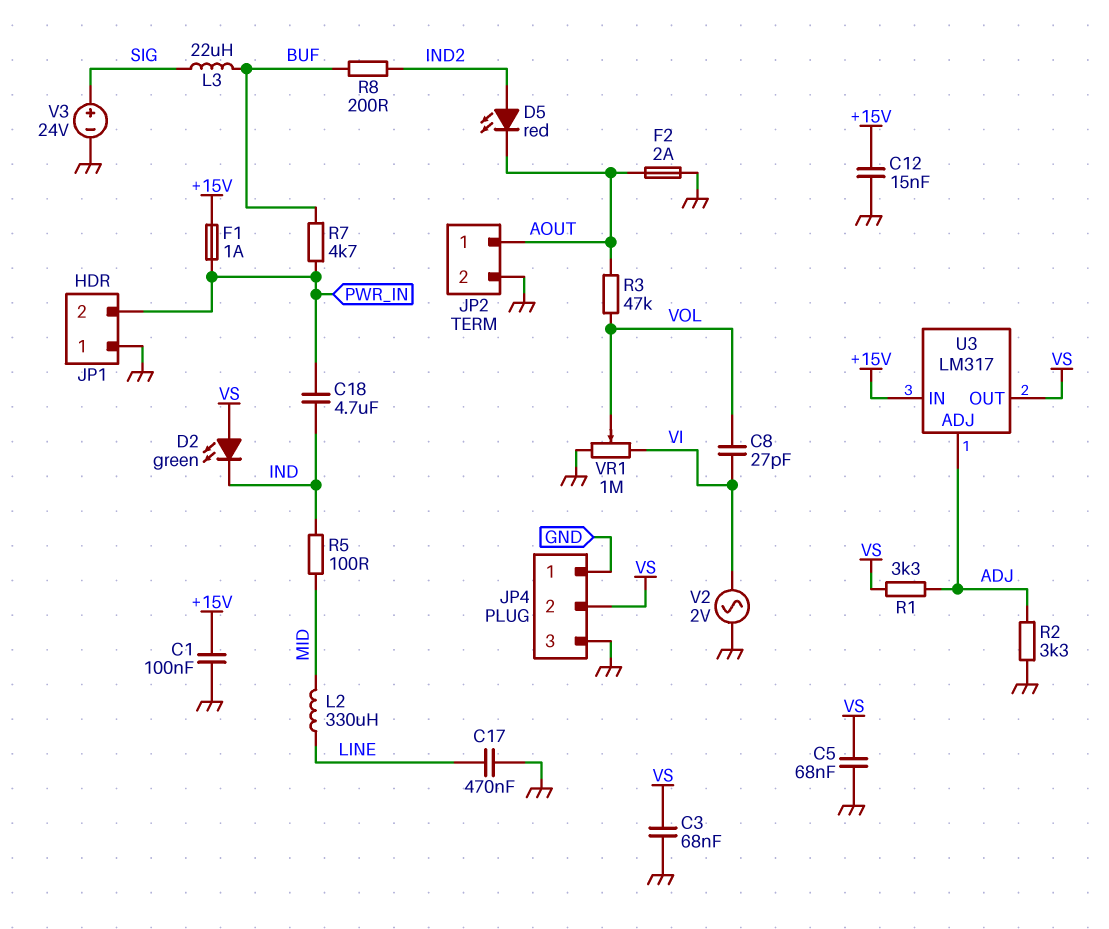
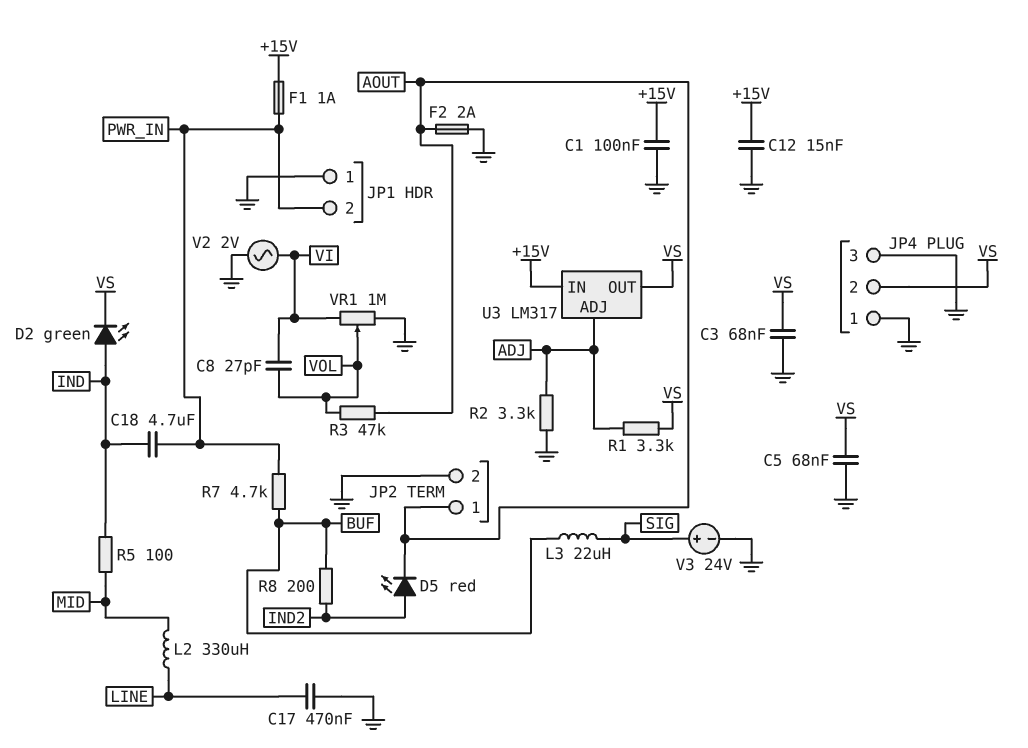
D2: LED green (A VS, K IND) -> LED green (A IND, K VS)

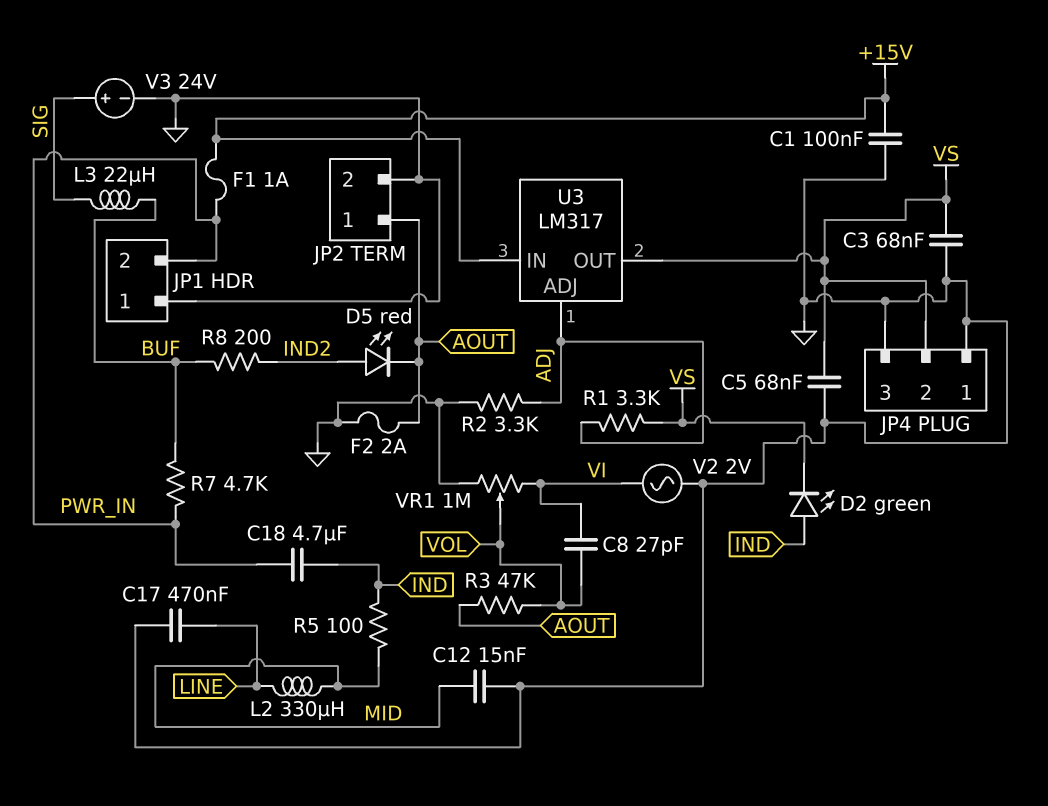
C12: 15nF (+15V, GND) -> 15nF (GND, MID)

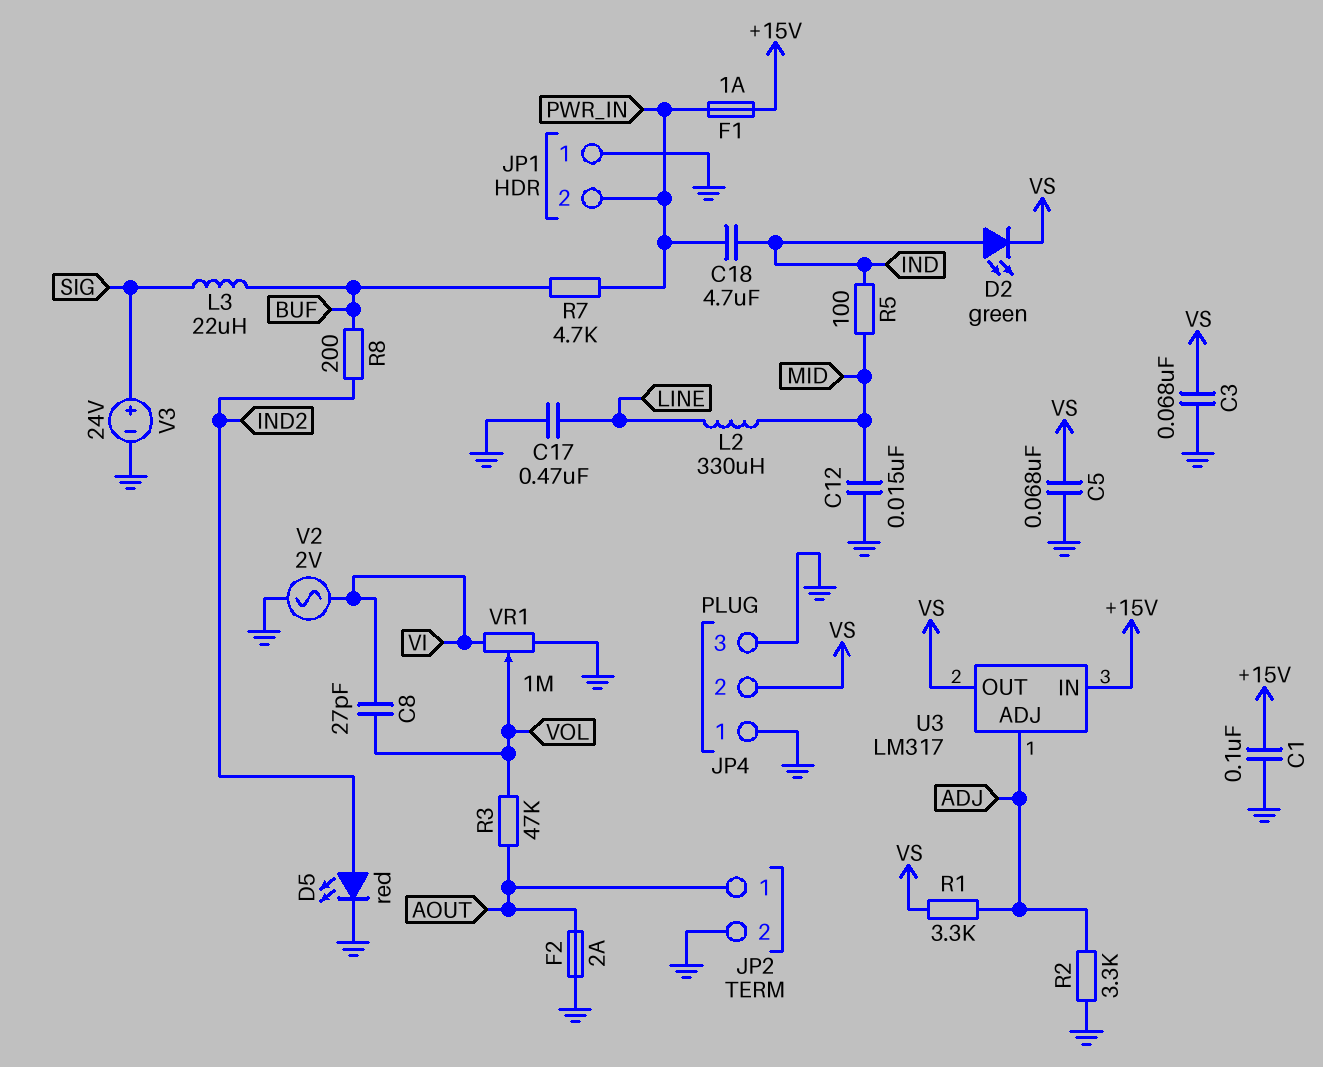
D5: LED red (A IND2, K AOUT) -> LED red (A IND2, K GND)

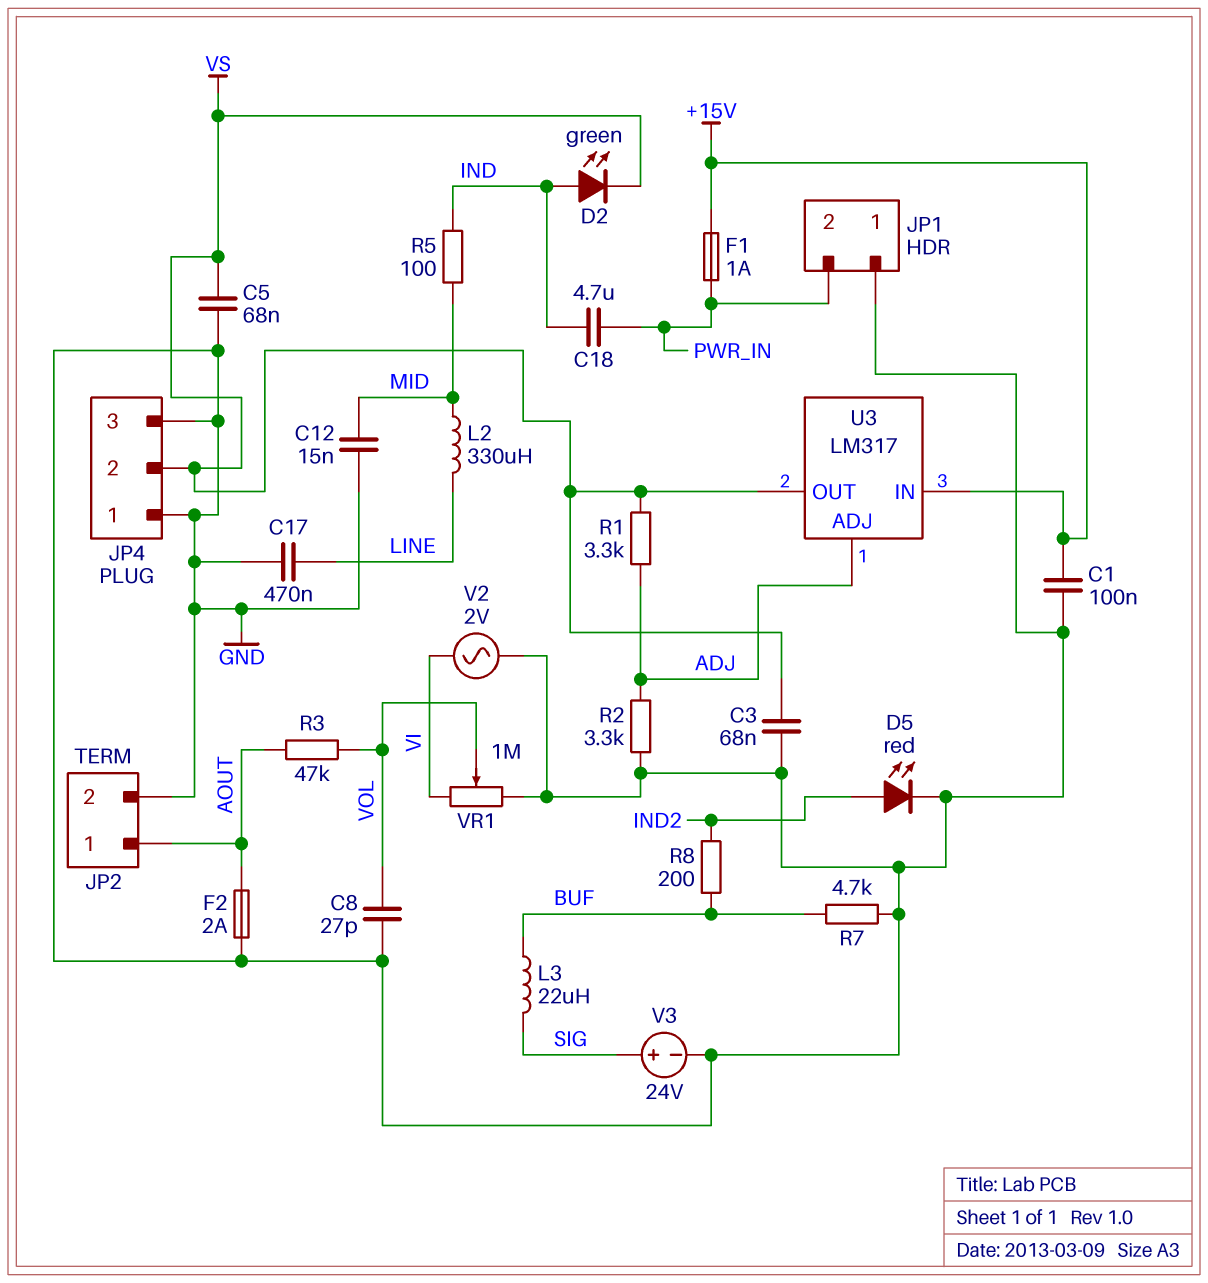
C8: 27pF (VI, VOL) -> 27pF (GND, VOL)
R7: 4.7k (BUF, PWR_IN) -> 4.7k (BUF, GND)

